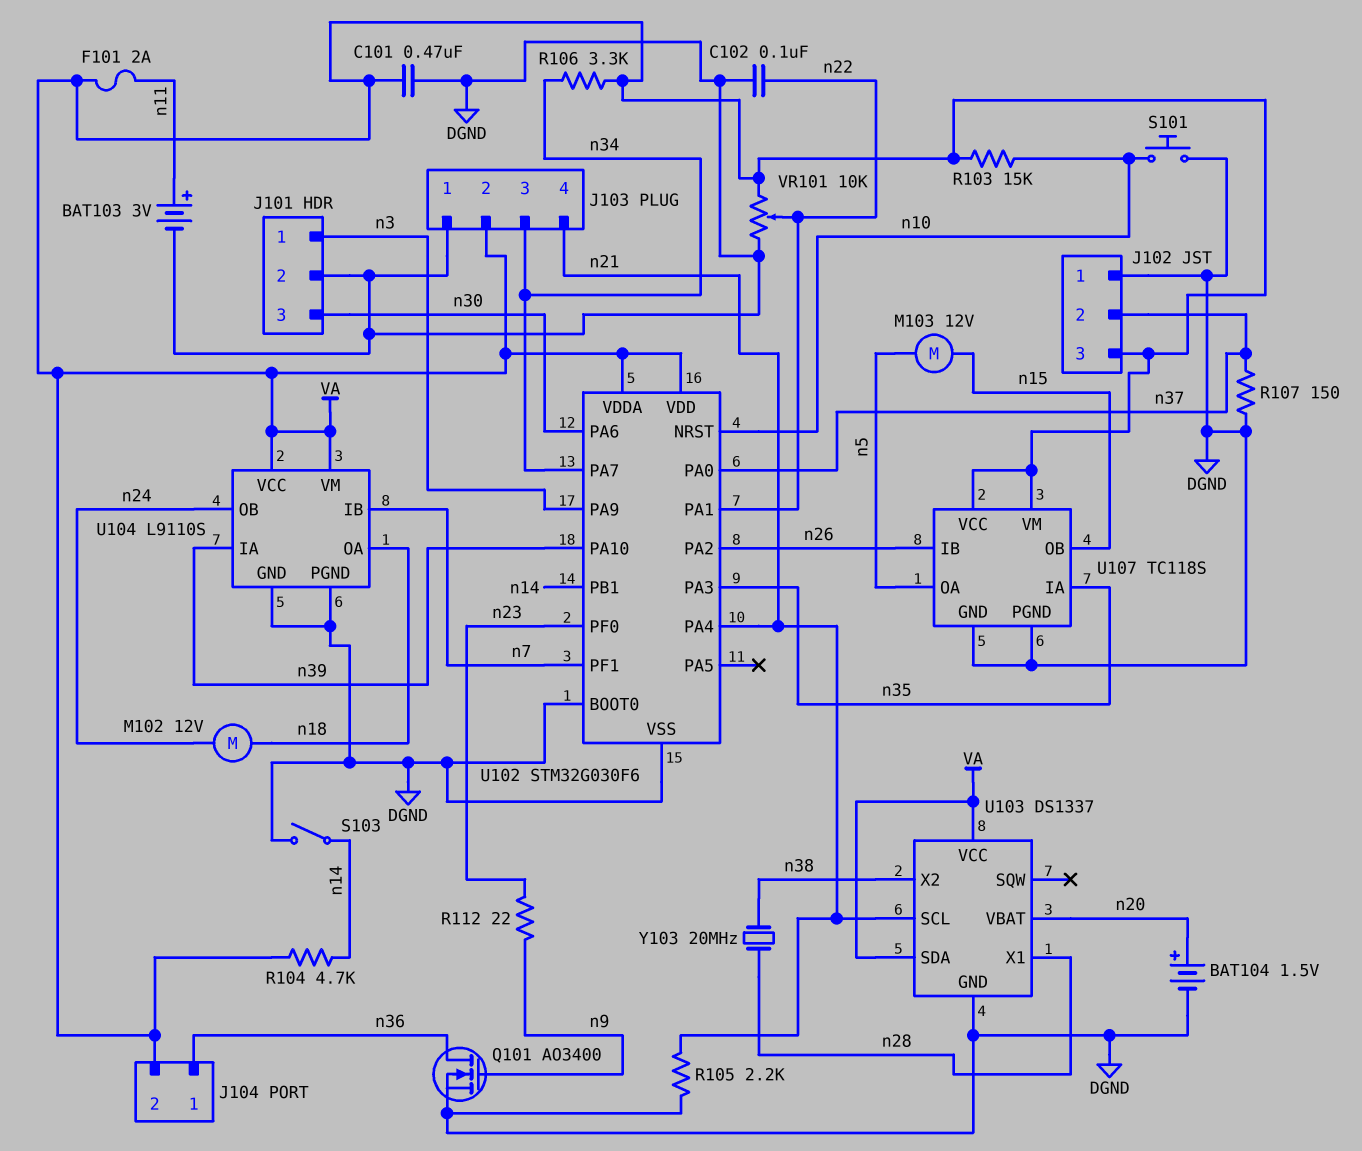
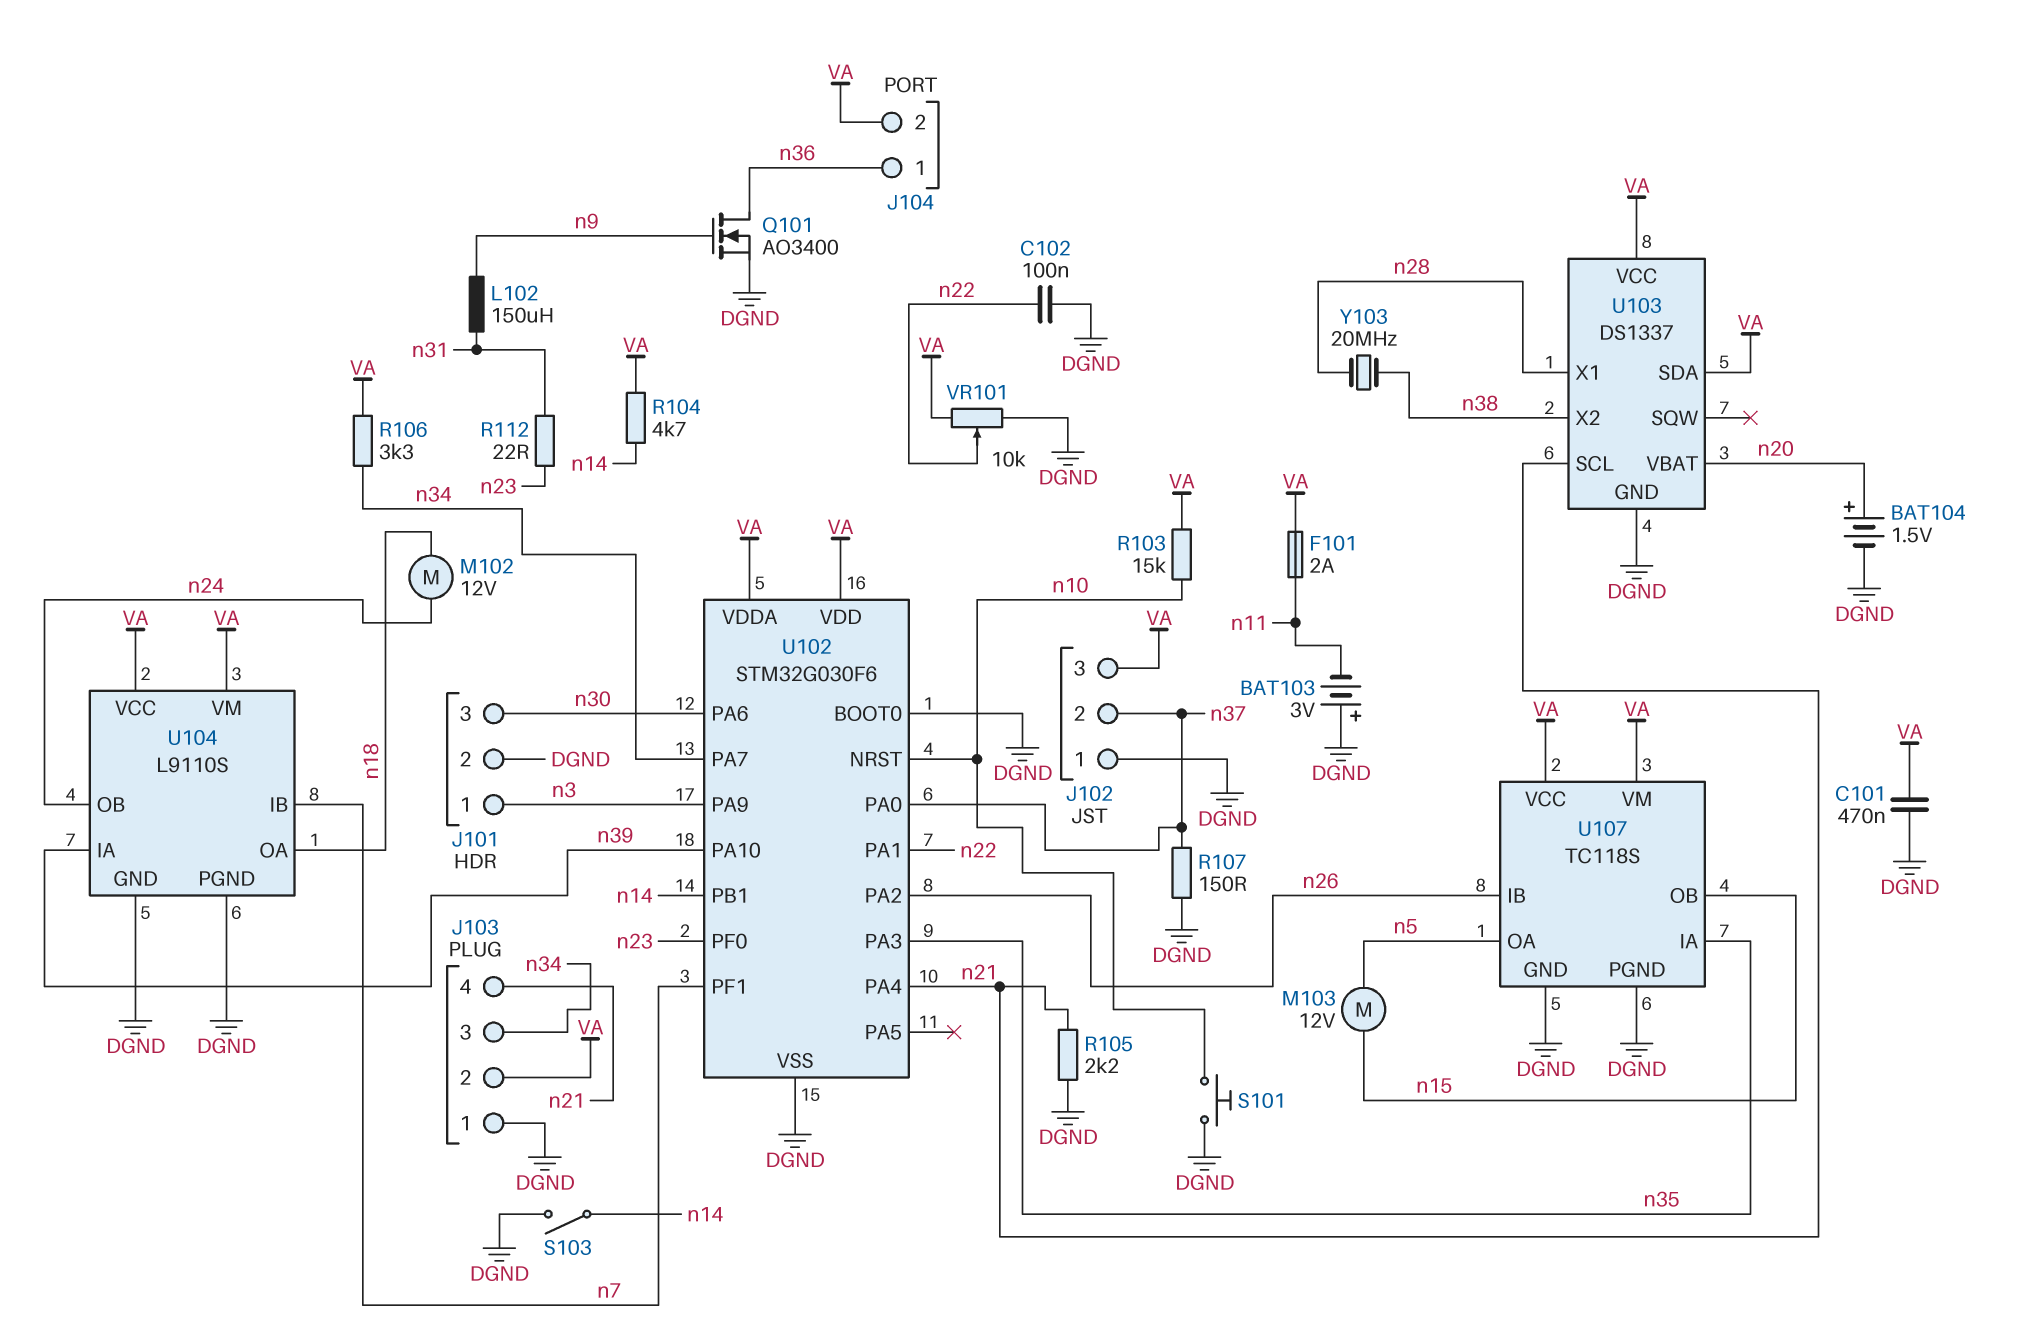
BAT103: 3V (plus n11, minus DGND) -> 3V (plus DGND, minus n11)
L102: none -> 150uH (n9, n31)
R112: 22 (n9, n23) -> 22 (n23, n31)

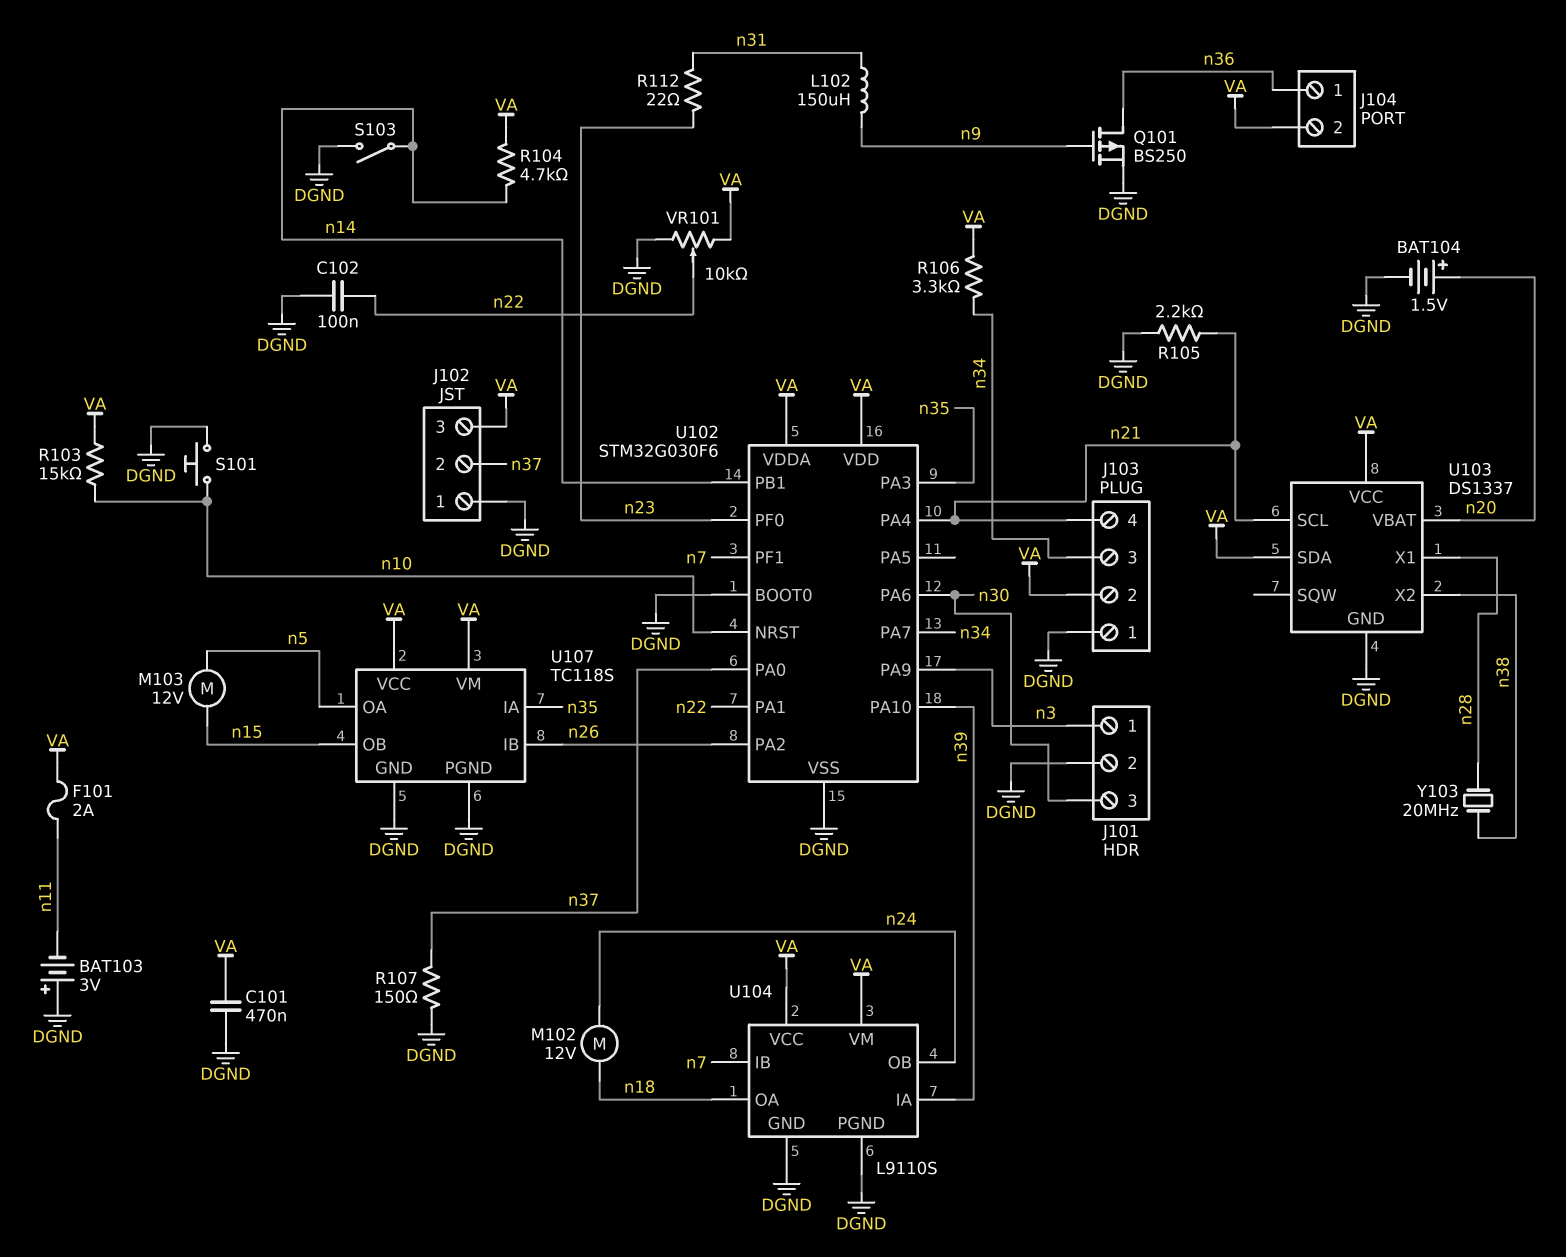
Q101: NMOS AO3400 (G n9, D n36, S DGND) -> PMOS BS250 (G n9, D n36, S DGND)

